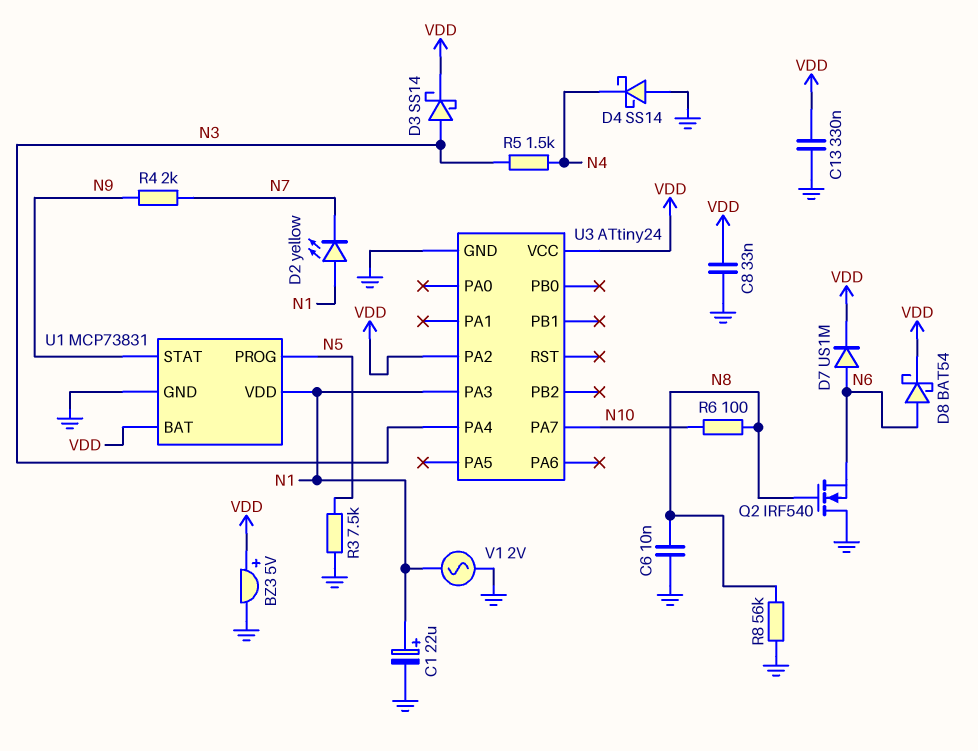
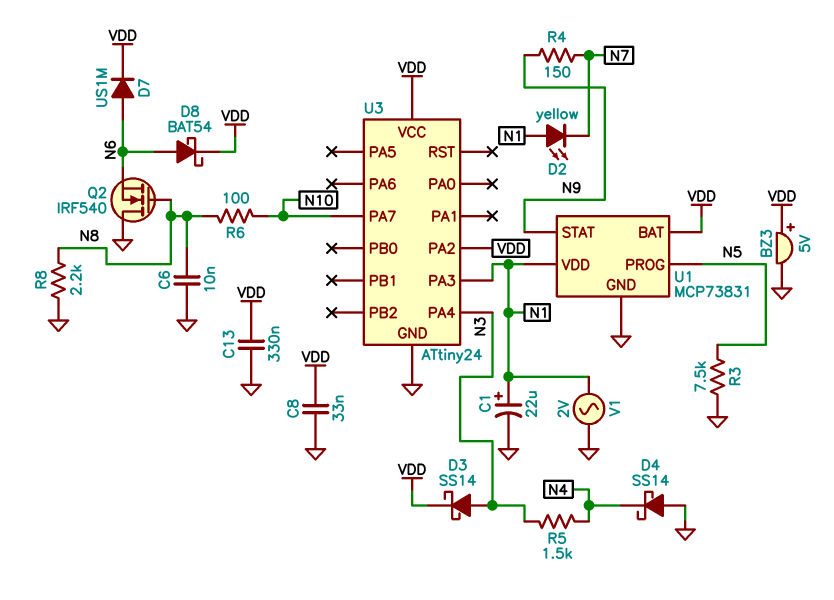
R4: 2k (N7, N9) -> 150 (N7, N9)
R8: 56k (GND, N8) -> 2.2k (GND, N8)

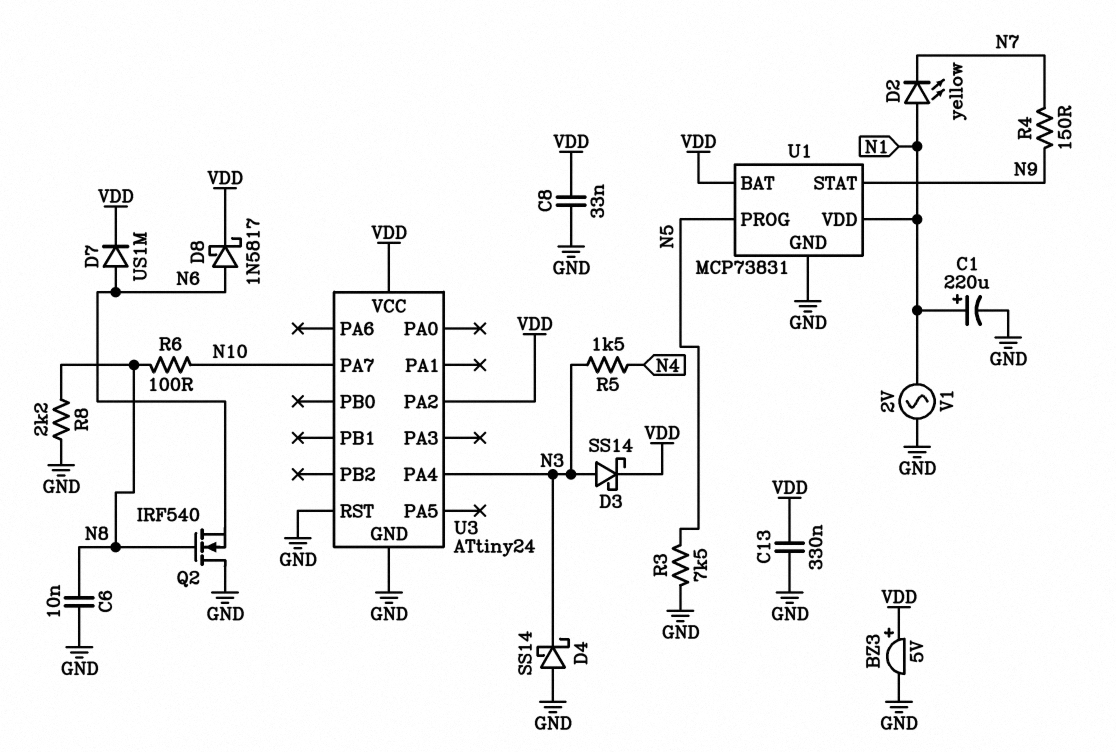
C1: 22uF (plus N1, minus GND) -> 220uF (plus N1, minus GND)
D4: schottky SS14 (A GND, K N4) -> schottky SS14 (A GND, K N3)
D8: schottky BAT54 (A N6, K VDD) -> schottky 1N5817 (A N6, K VDD)
U3 pin PA3: N1 -> none
U3 pin RST: none -> GND

